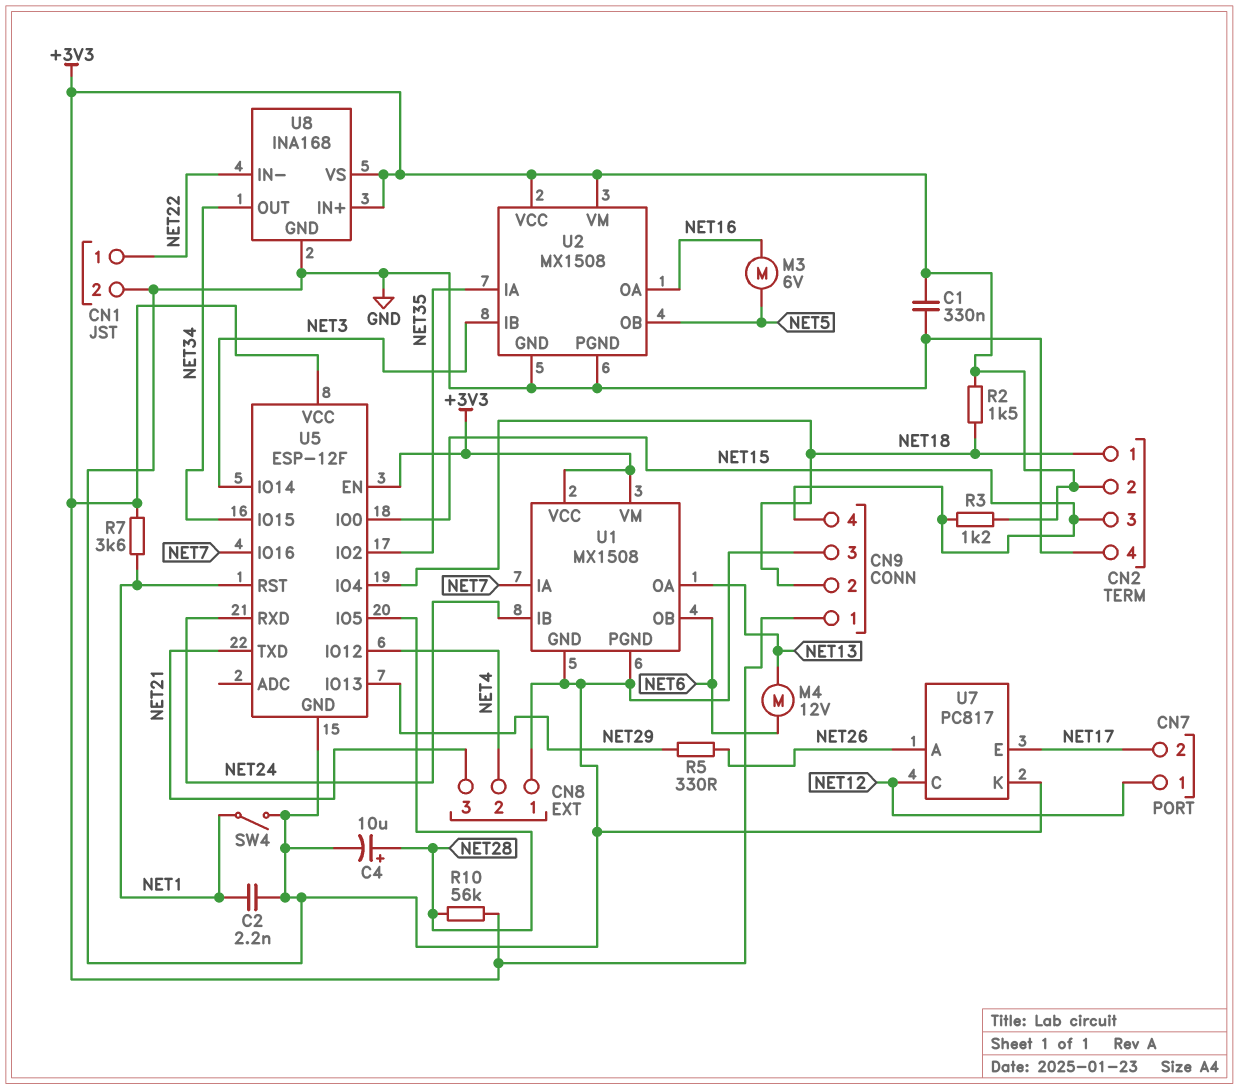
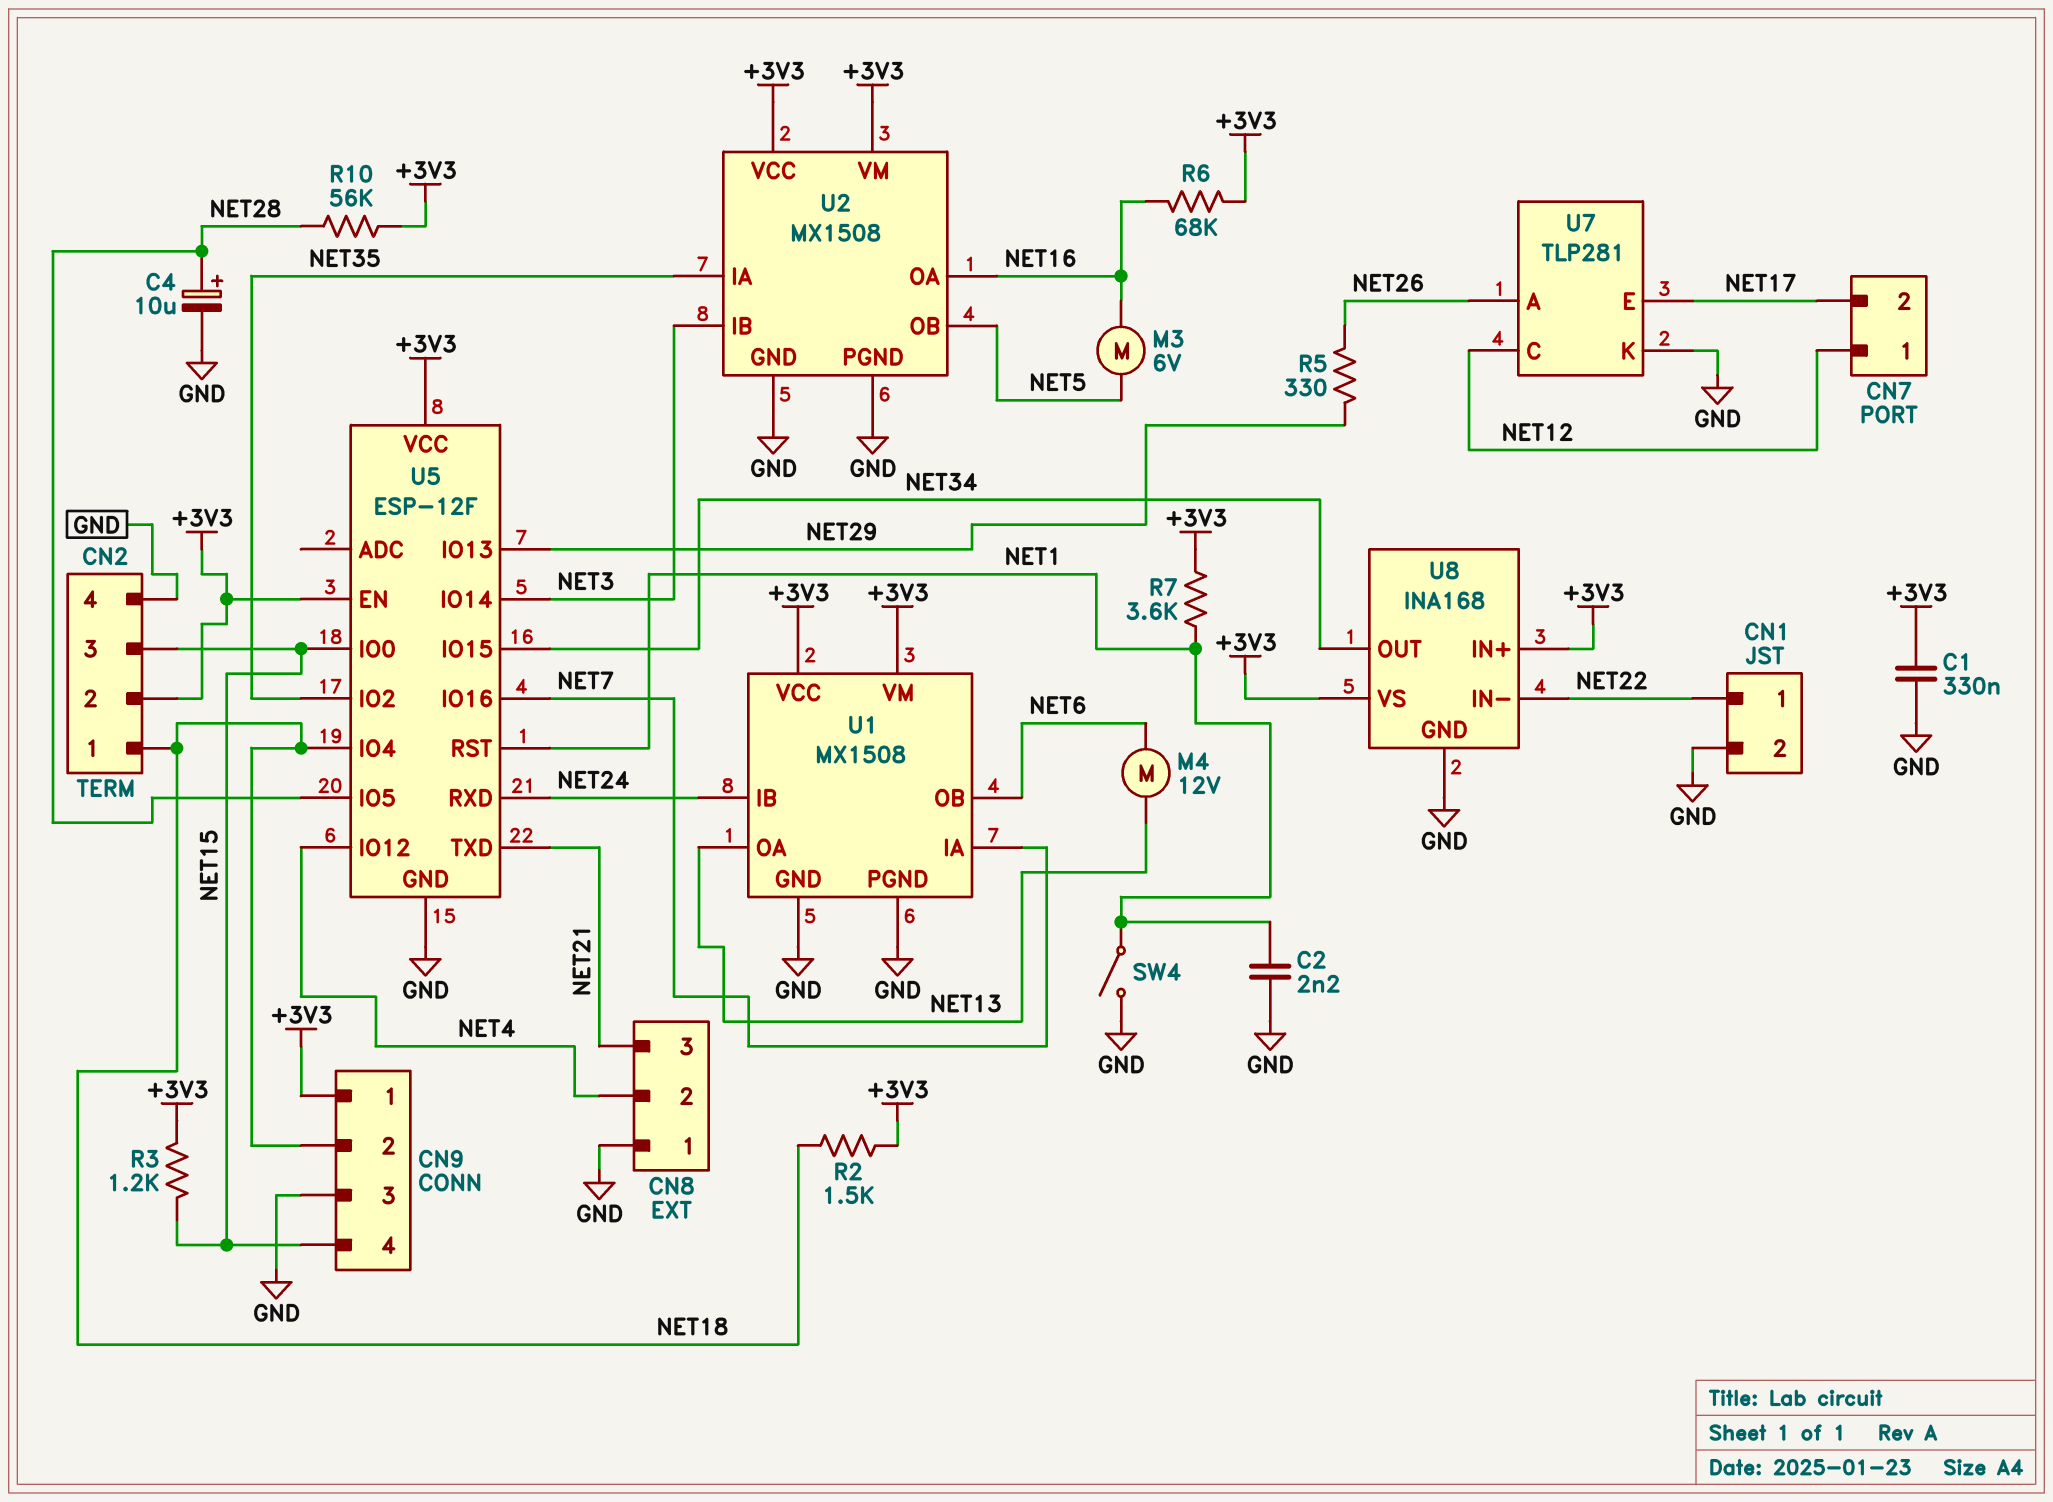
R6: none -> 68k (+3V3, NET16)
U7: PC817 -> TLP281

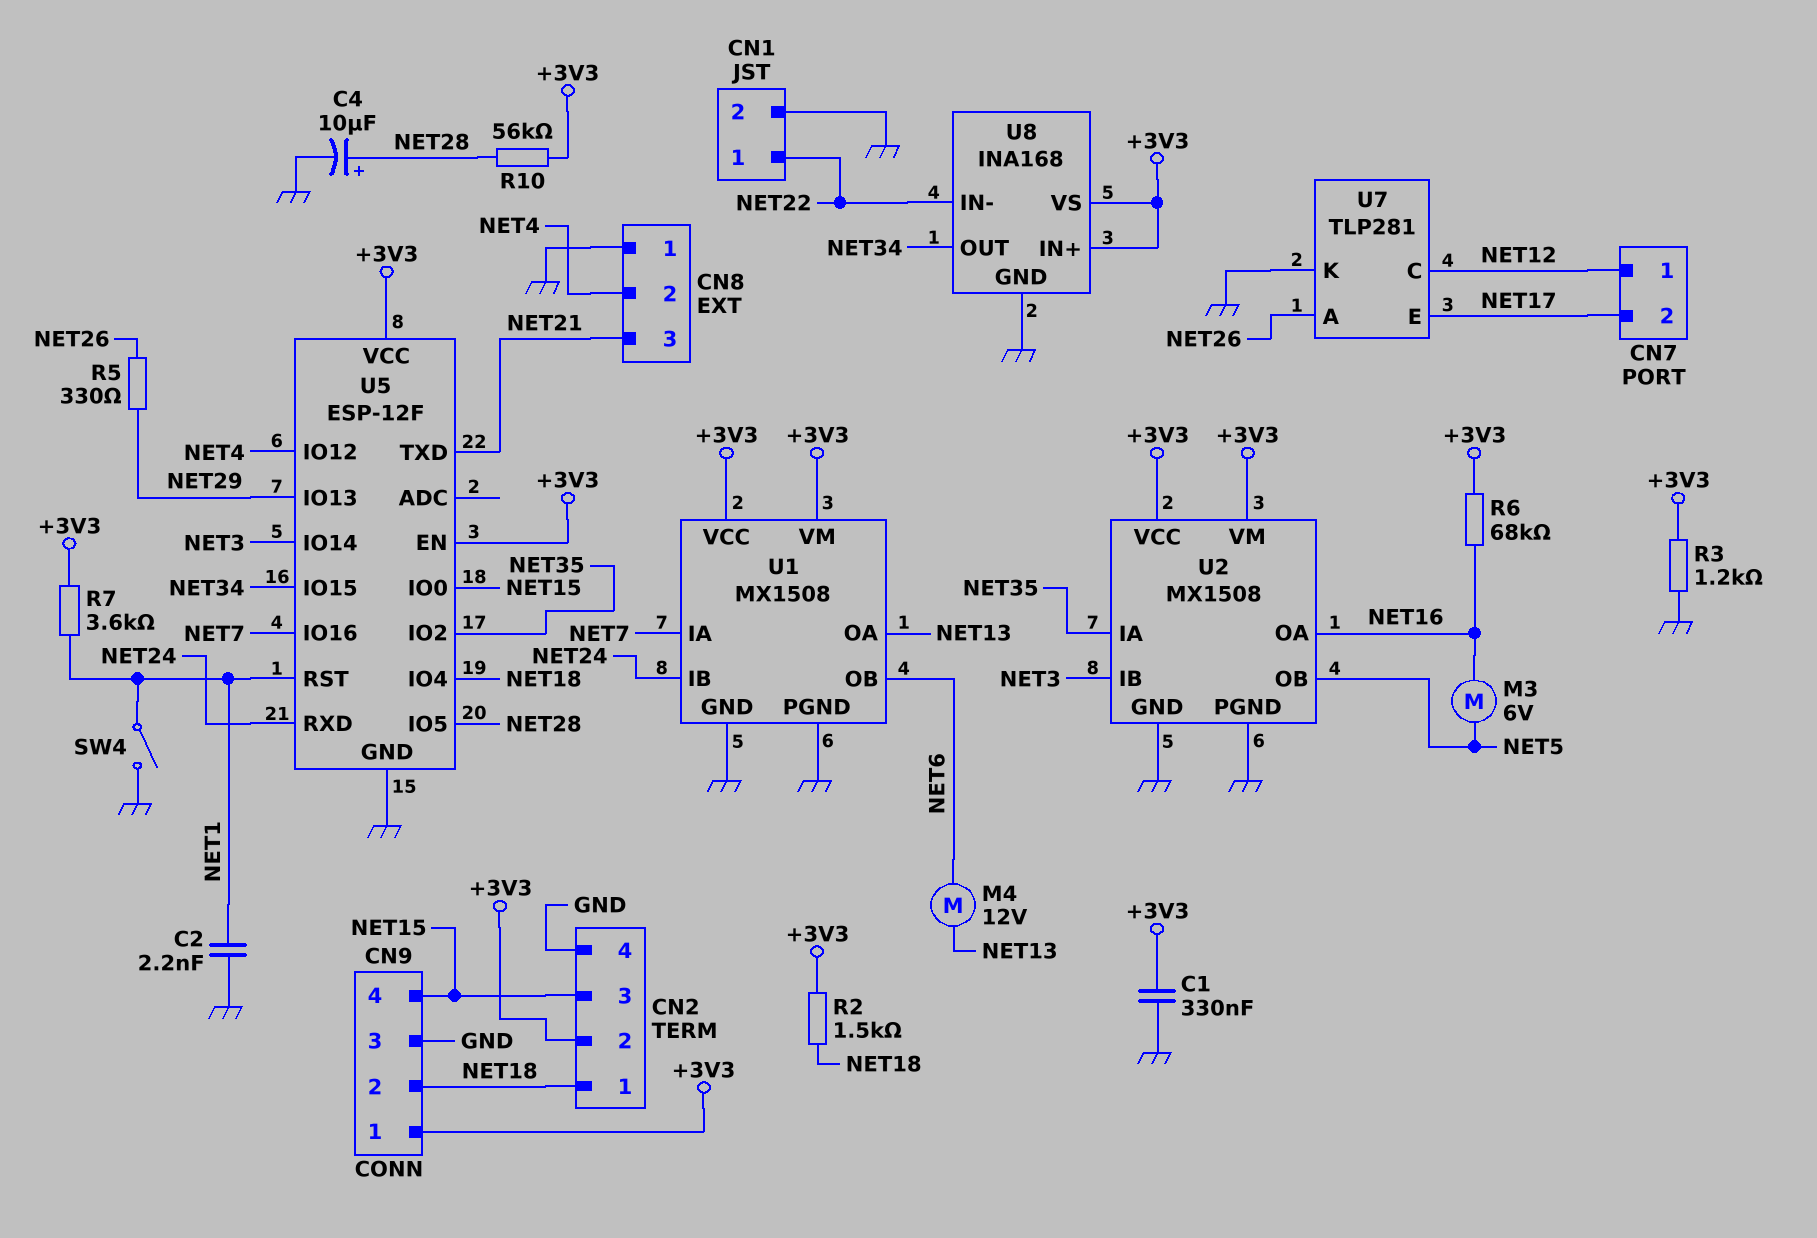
R3: 1.2k (+3V3, NET15) -> 1.2k (+3V3, GND)

